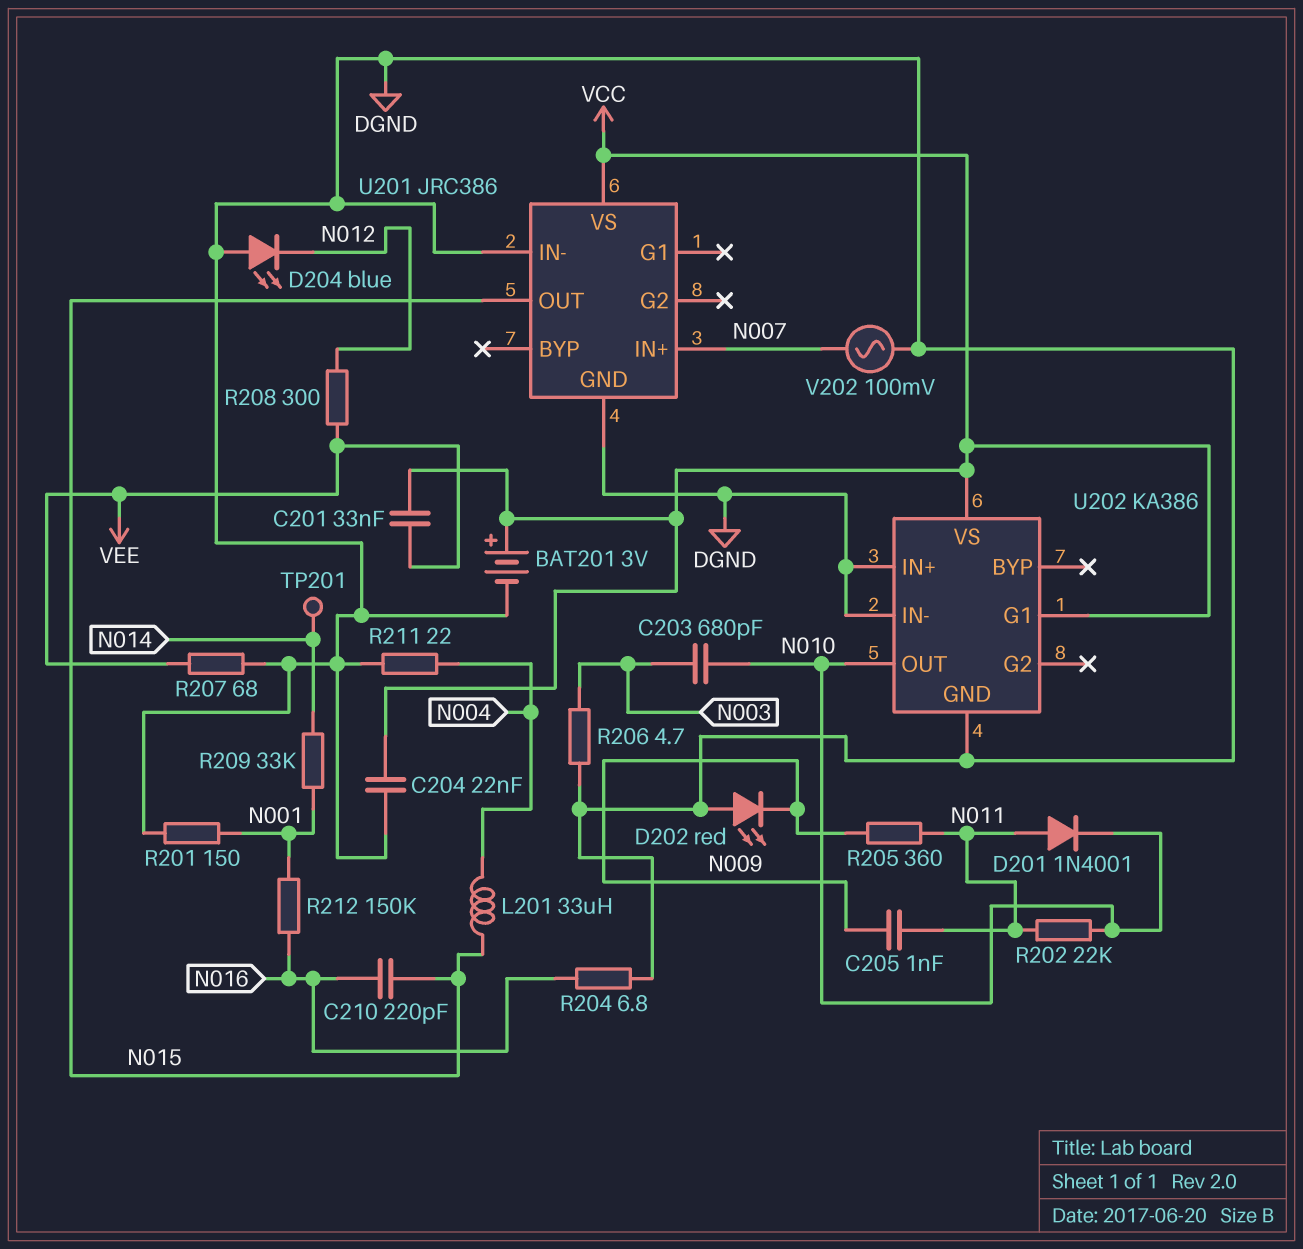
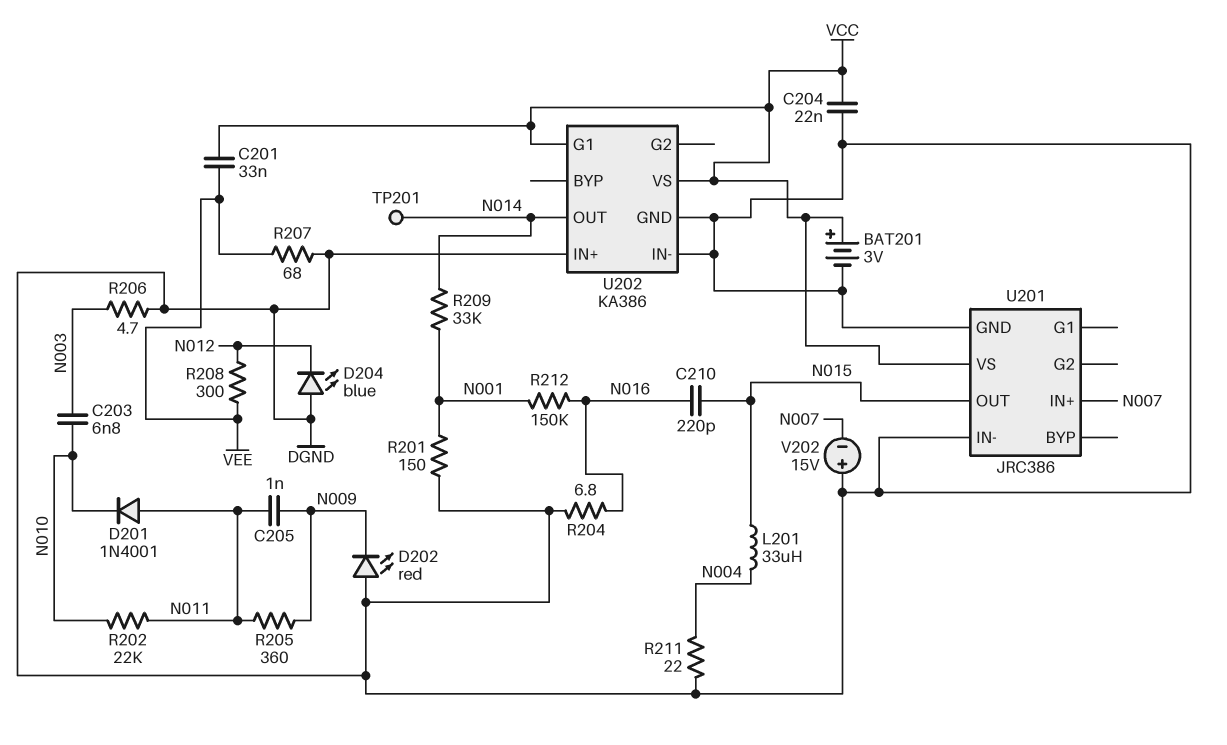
C203: 680pF (N003, N010) -> 6.8nF (N003, N010)
U202 pin OUT: N010 -> N014
V202: AC 100mV (DGND, N007) -> 15V (plus DGND, minus N007)

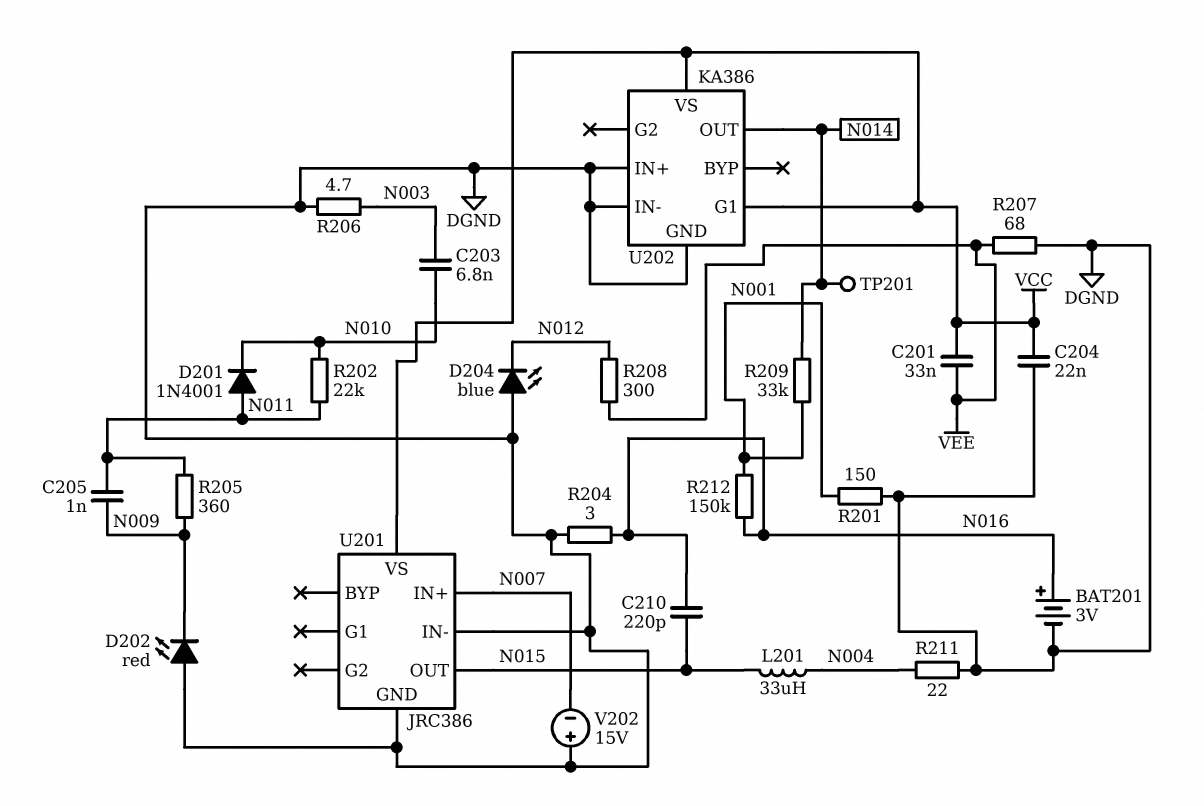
BAT201: 3V (plus VCC, minus DGND) -> 3V (plus N016, minus DGND)
R204: 6.8 (DGND, N016) -> 3 (DGND, N016)

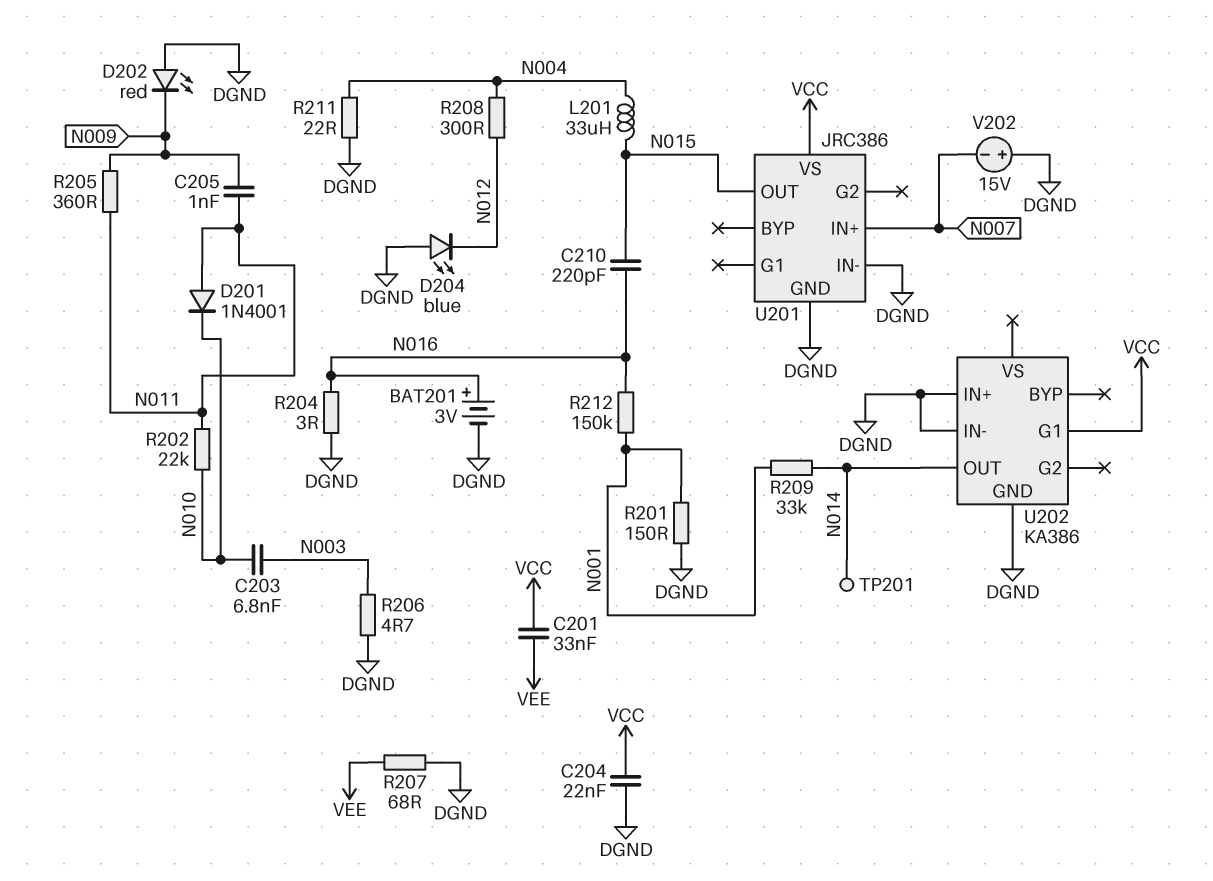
R208: 300 (N012, VEE) -> 300 (N004, N012)
U202 pin VS: VCC -> none

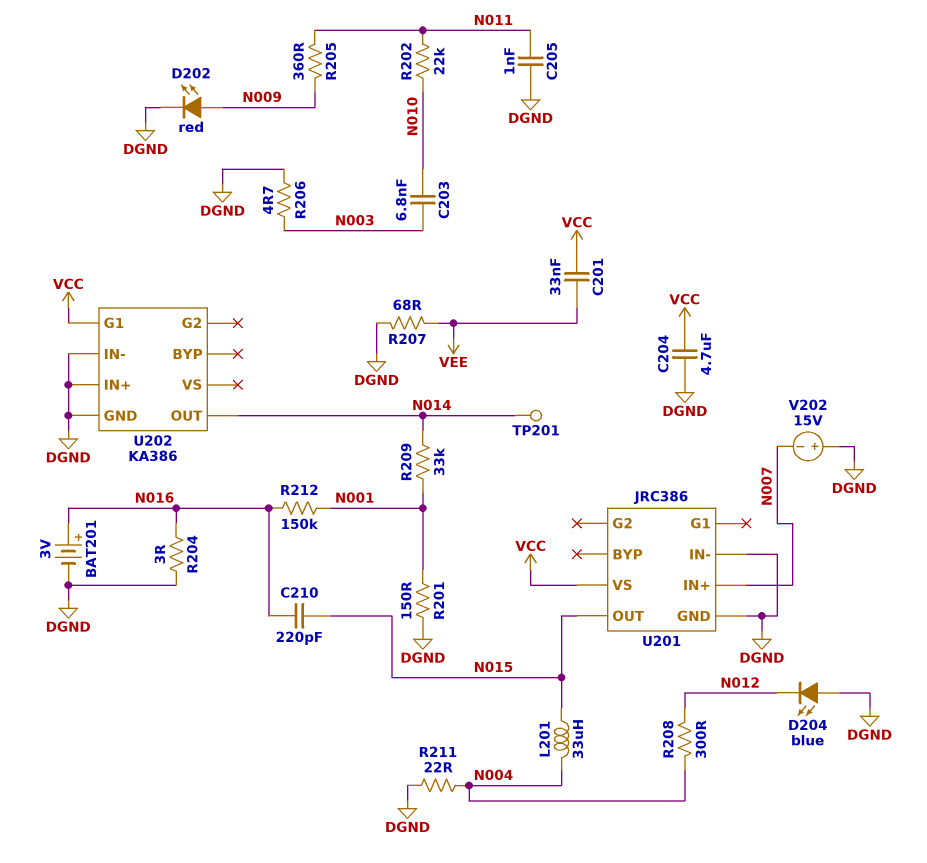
C204: 22nF (DGND, VCC) -> 4.7uF (DGND, VCC)
C205: 1nF (N009, N011) -> 1nF (DGND, N011)
D201: diode 1N4001 (A N011, K N010) -> none
D202: LED red (A DGND, K N009) -> LED red (A N009, K DGND)

